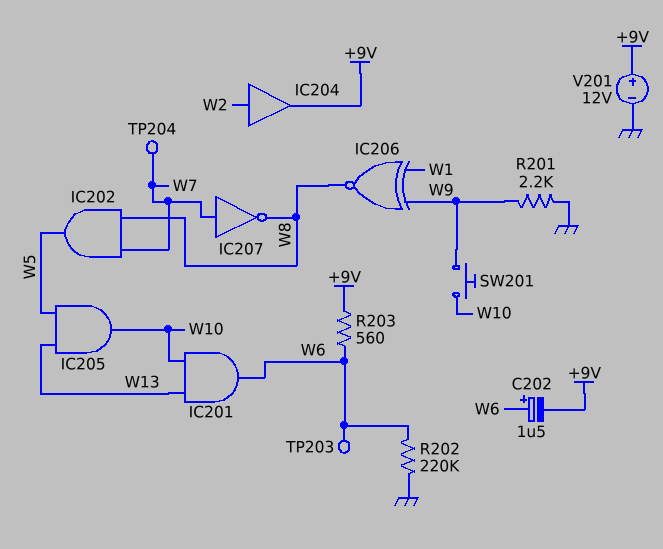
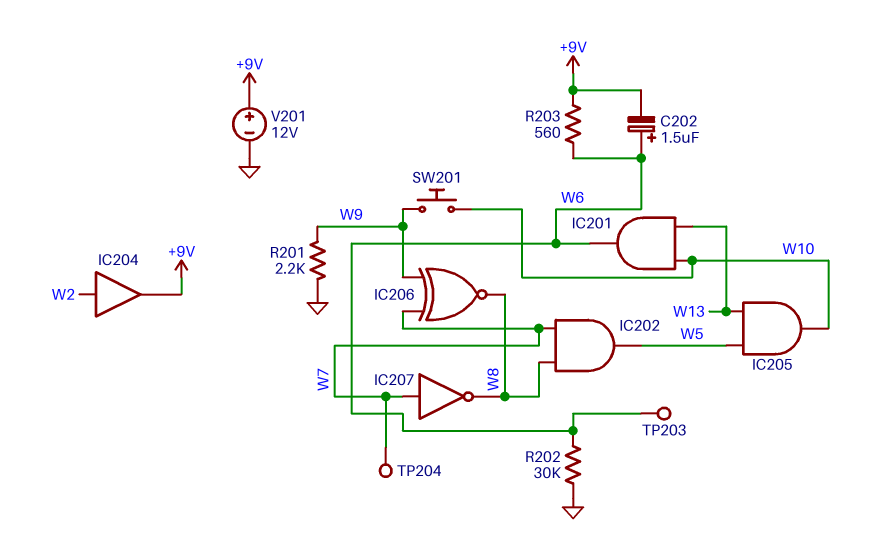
IC206: XNOR (in W1, in W9, out W8) -> XNOR (in W7, in W9, out W8)
R202: 220k (GND, W6) -> 30k (GND, W6)

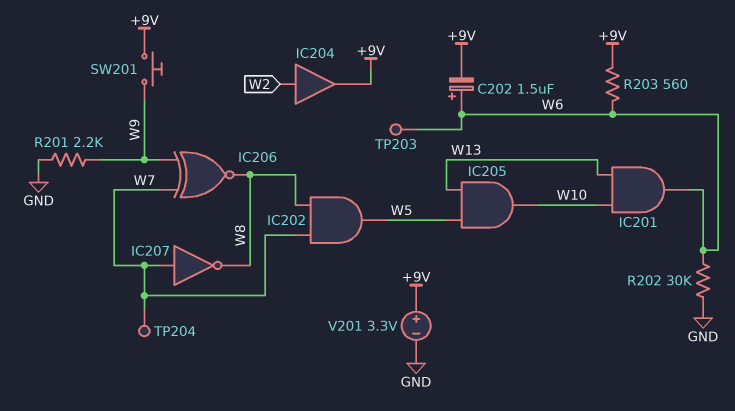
SW201: button (W9, W10) -> button (+9V, W9)
V201: 12V (plus +9V, minus GND) -> 3.3V (plus +9V, minus GND)

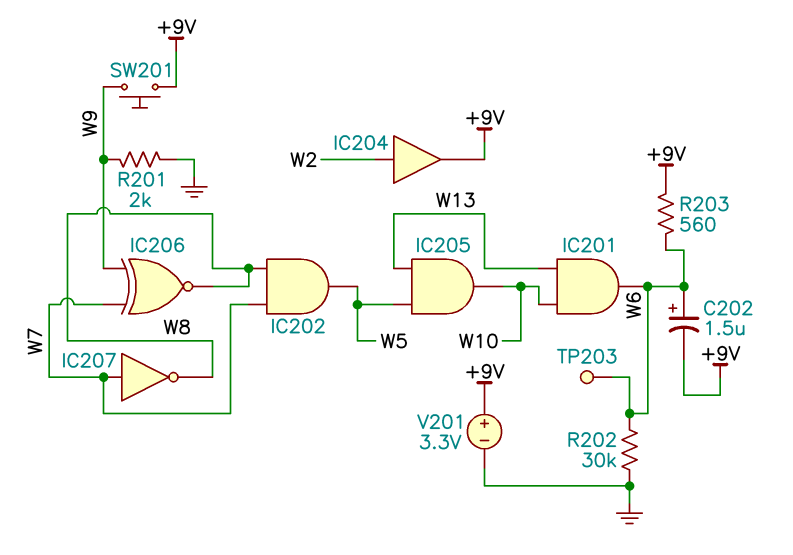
R201: 2.2k (GND, W9) -> 2k (GND, W9)
TP204: test point (W7) -> none

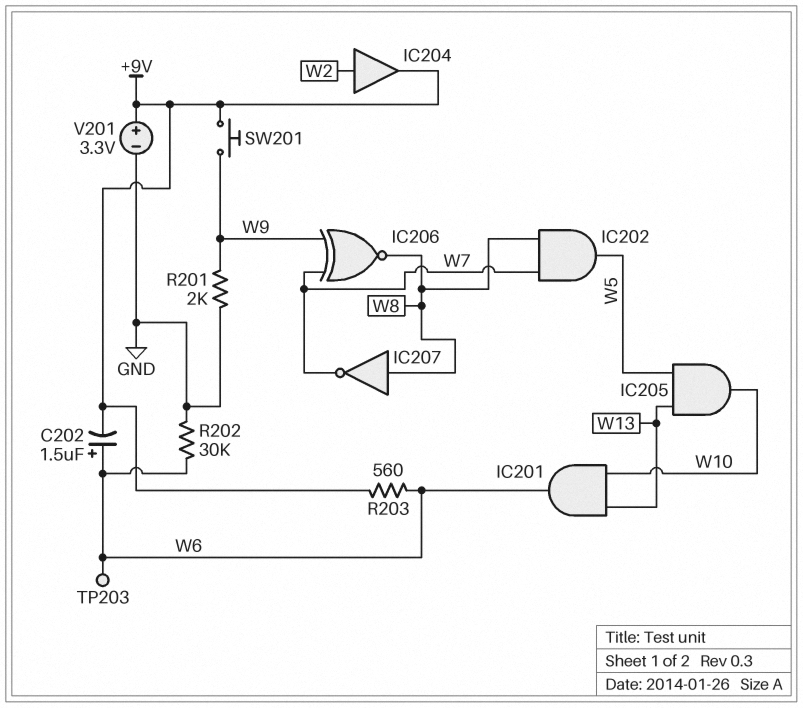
IC207: NOT (in W7, out W8) -> NOT (in W8, out W7)

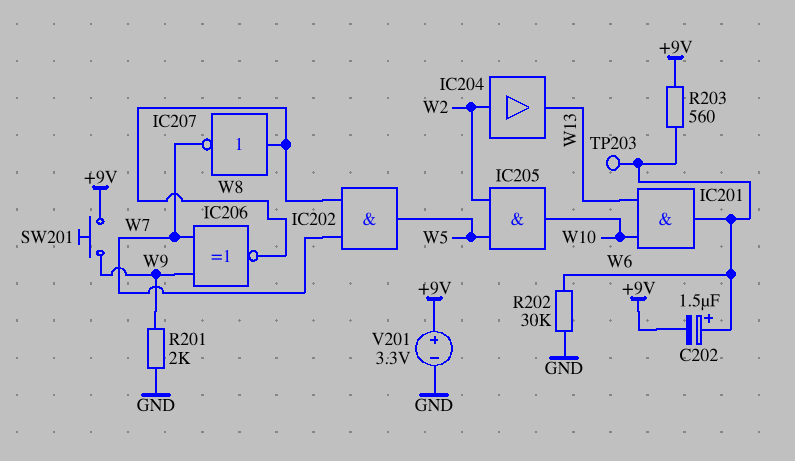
IC204: buffer (in W2, out +9V) -> buffer (in W2, out W13)
IC205: AND (in W5, in W13, out W10) -> AND (in W2, in W5, out W10)

